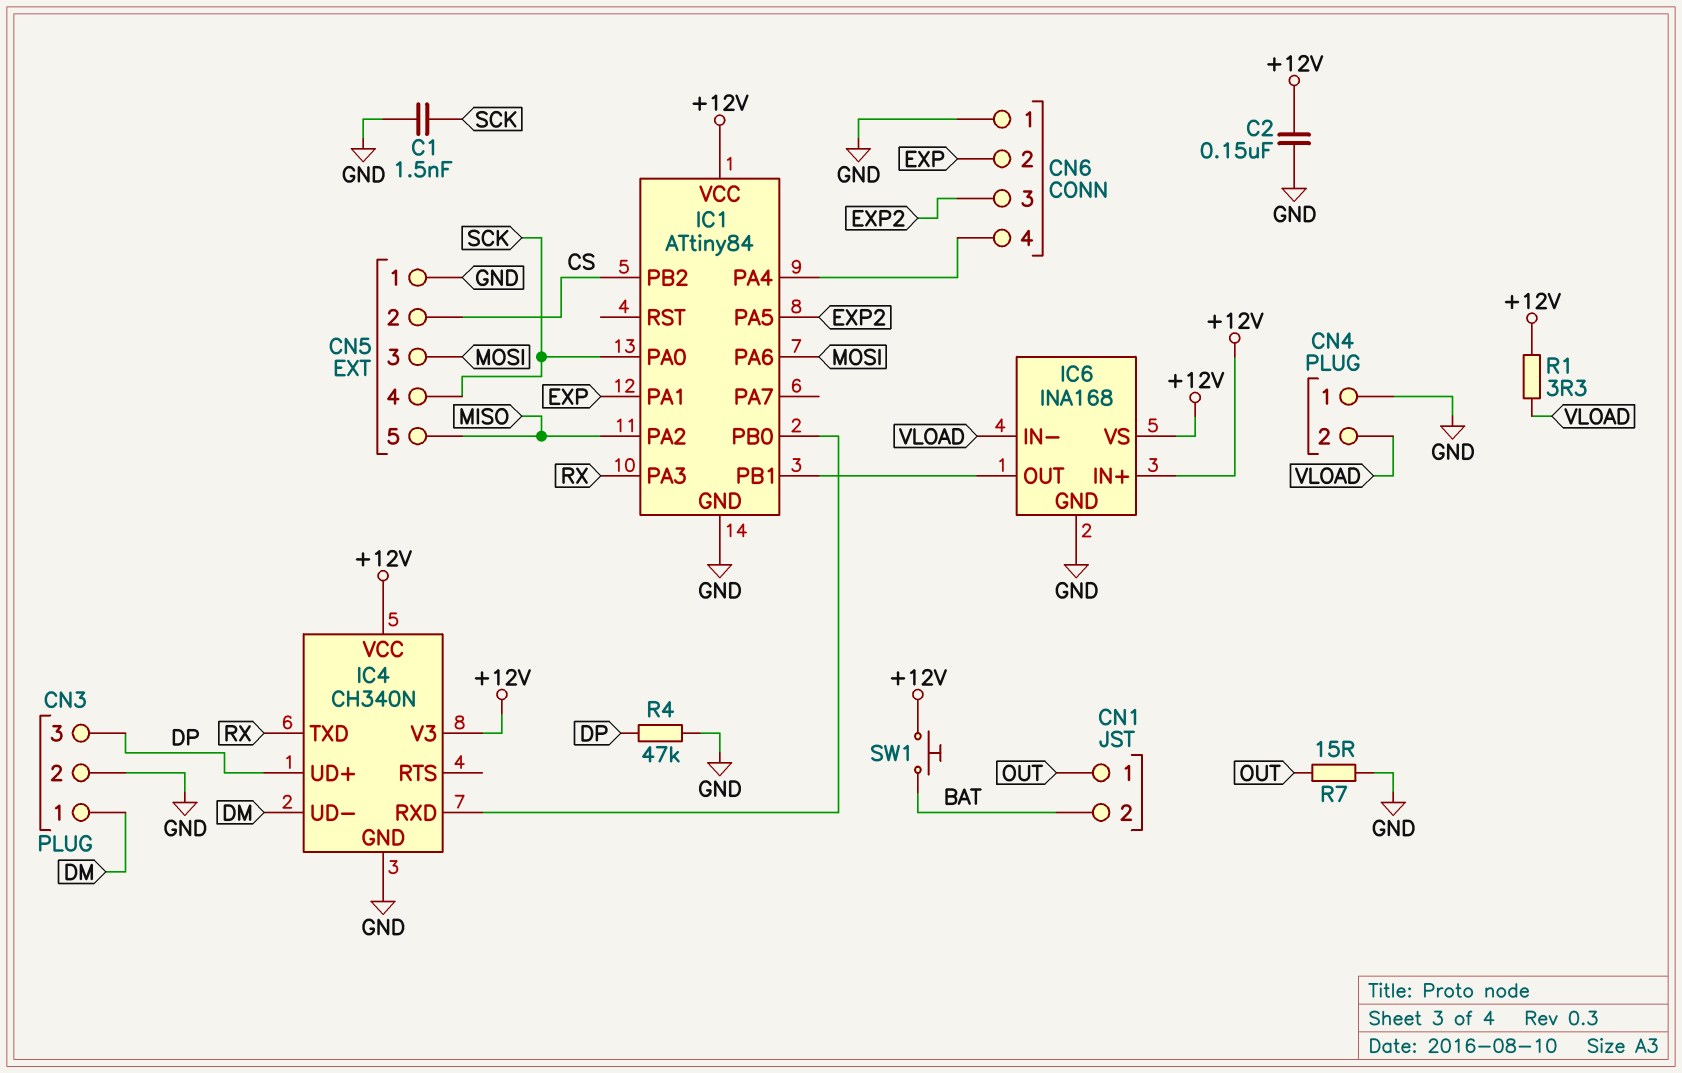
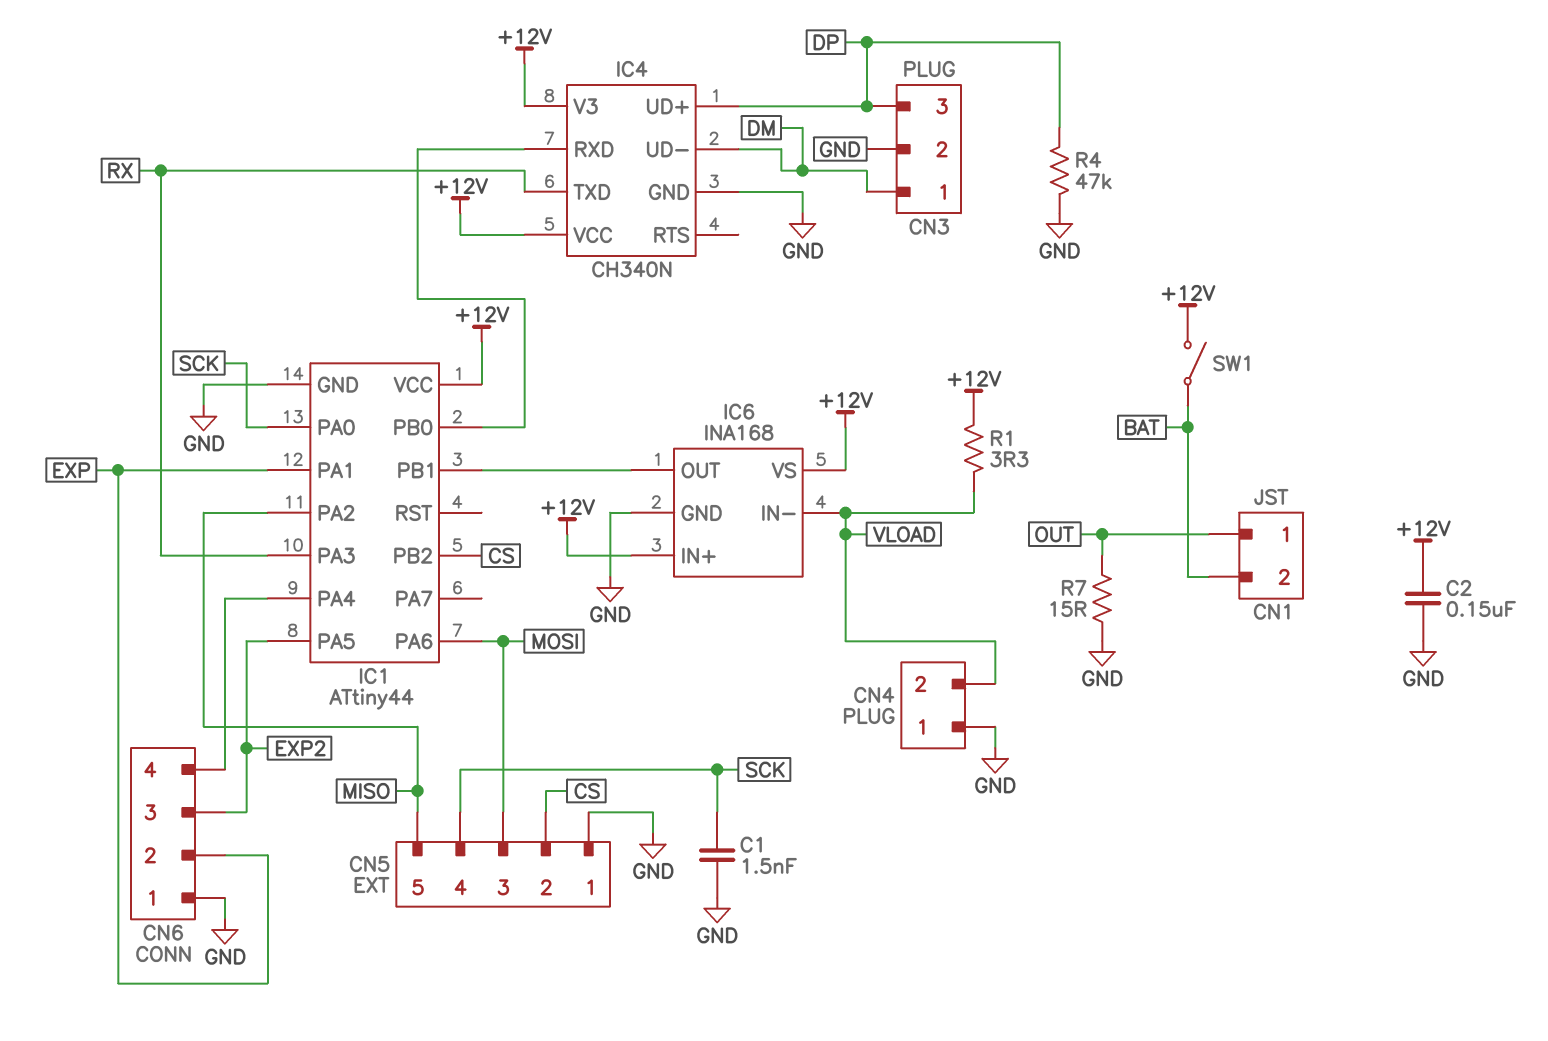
IC1: ATtiny84 -> ATtiny44
SW1: button (+12V, BAT) -> switch (+12V, BAT)

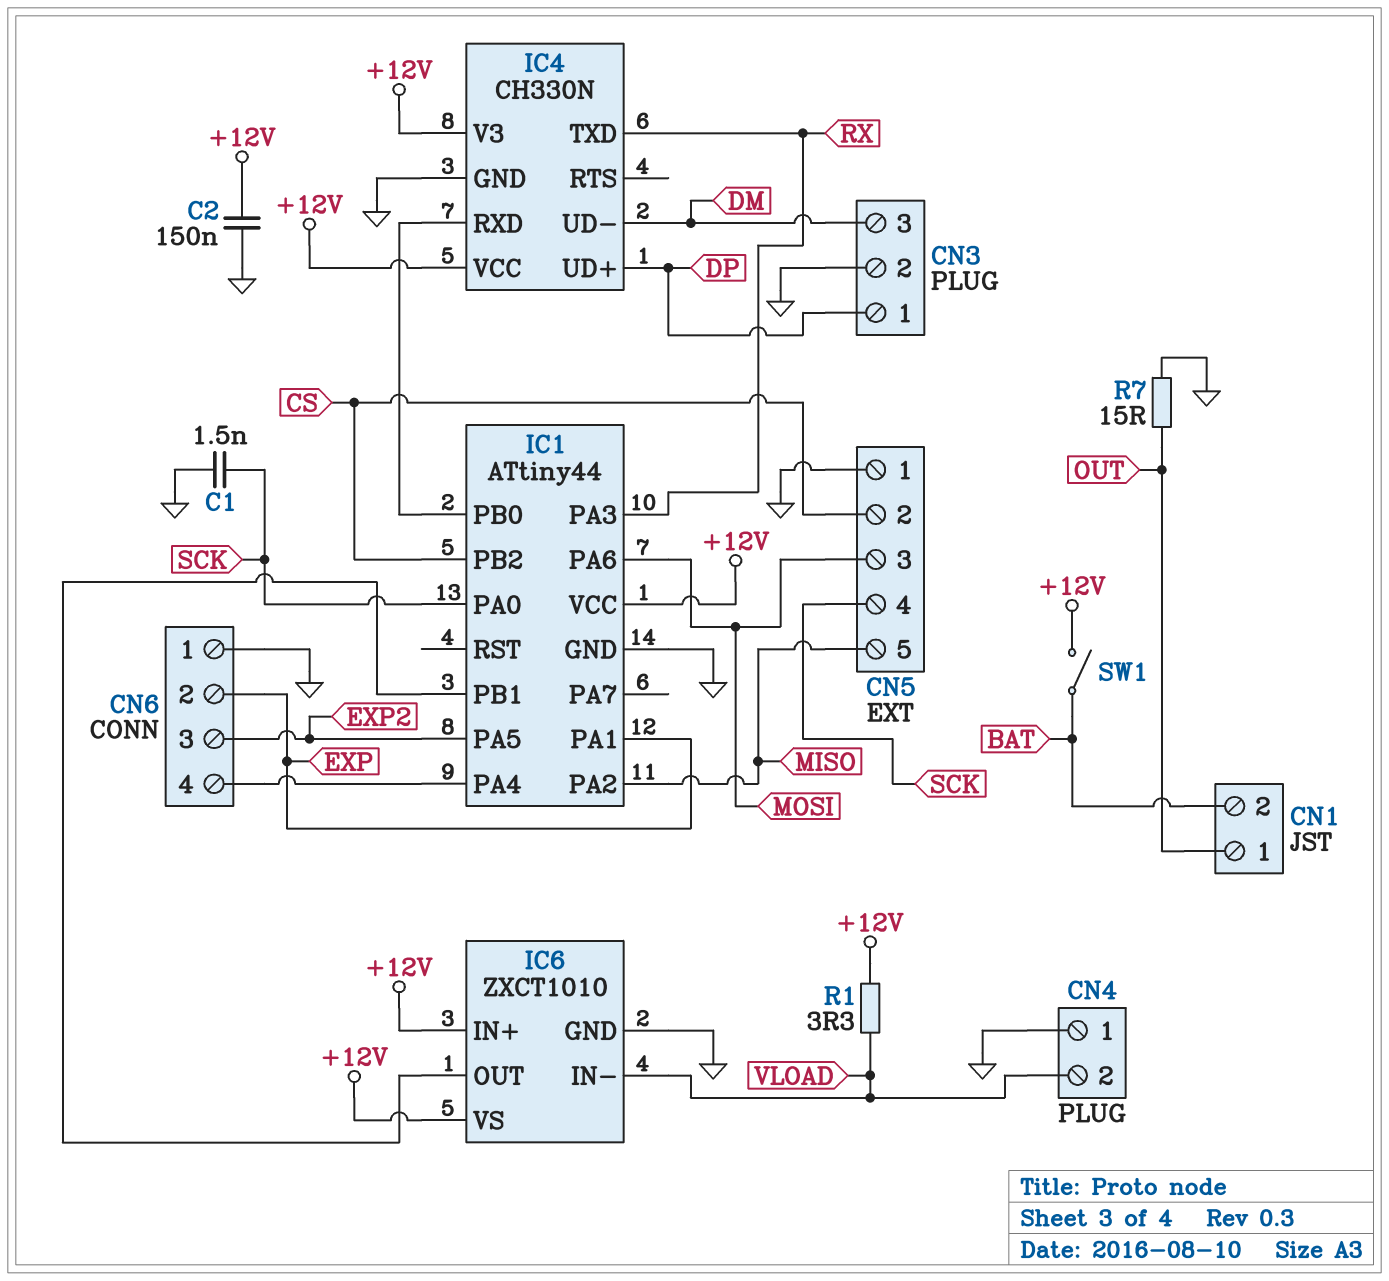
CN3 pin 1: DM -> DP
CN3 pin 3: DP -> DM
IC4: CH340N -> CH330N
IC6: INA168 -> ZXCT1010
R4: 47k (DP, GND) -> none

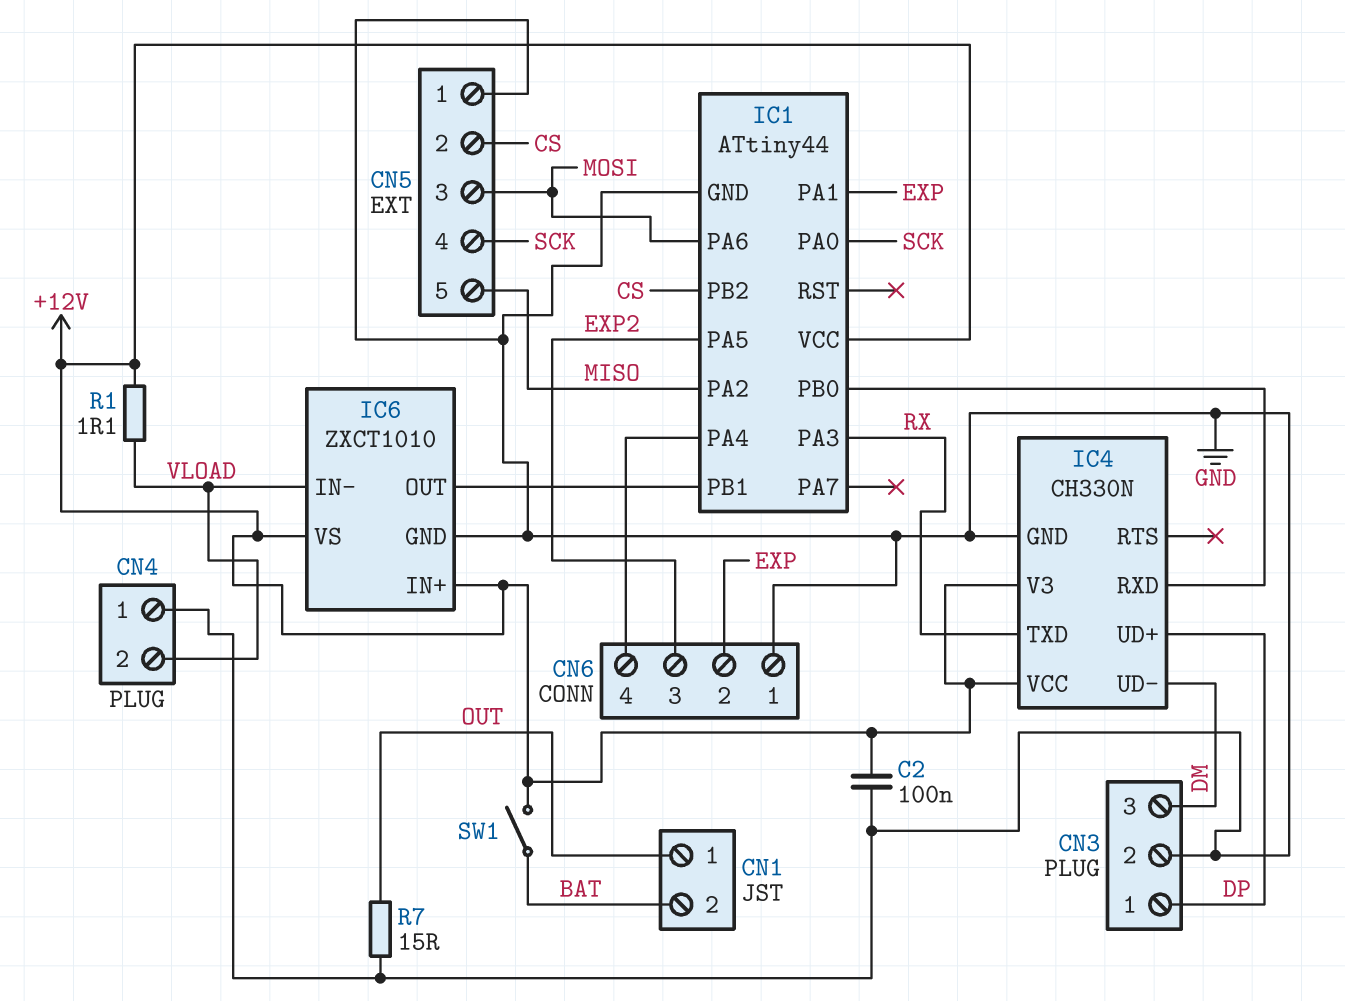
C1: 1.5nF (GND, SCK) -> none
C2: 150nF (+12V, GND) -> 100nF (+12V, GND)
R1: 3.3 (+12V, VLOAD) -> 1.1 (+12V, VLOAD)

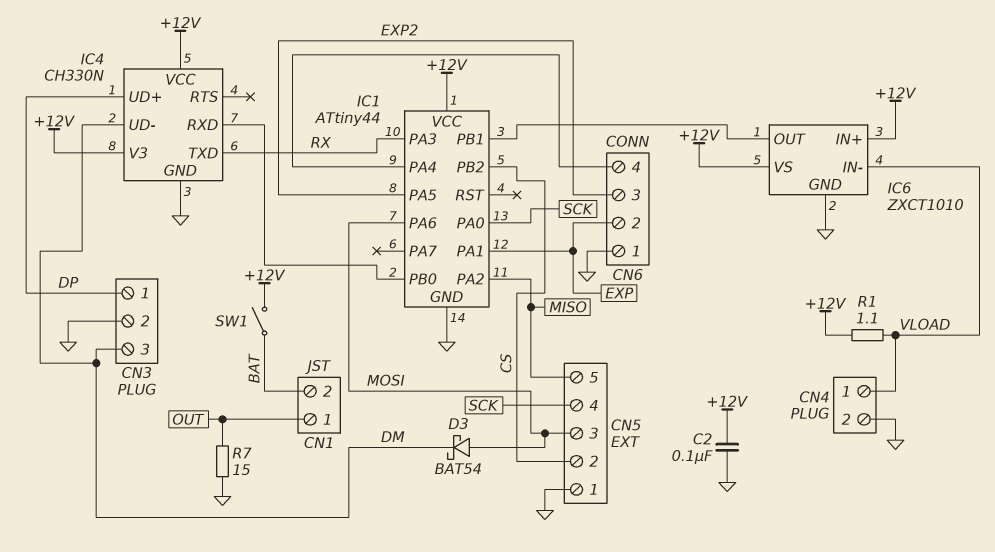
CN4 pin 1: GND -> VLOAD
CN4 pin 2: VLOAD -> GND
D3: none -> schottky BAT54 (A MOSI, K DM)

